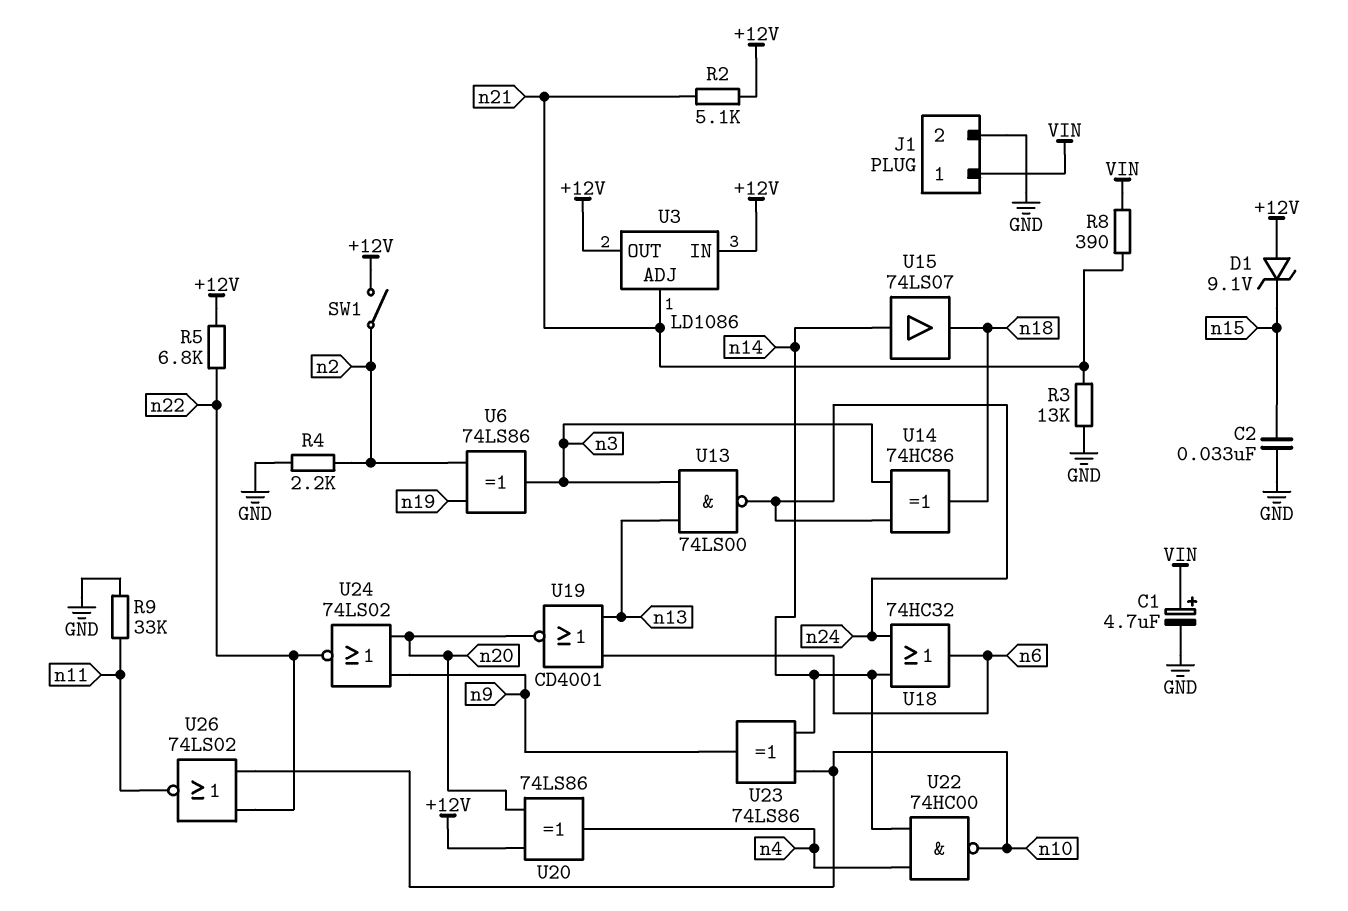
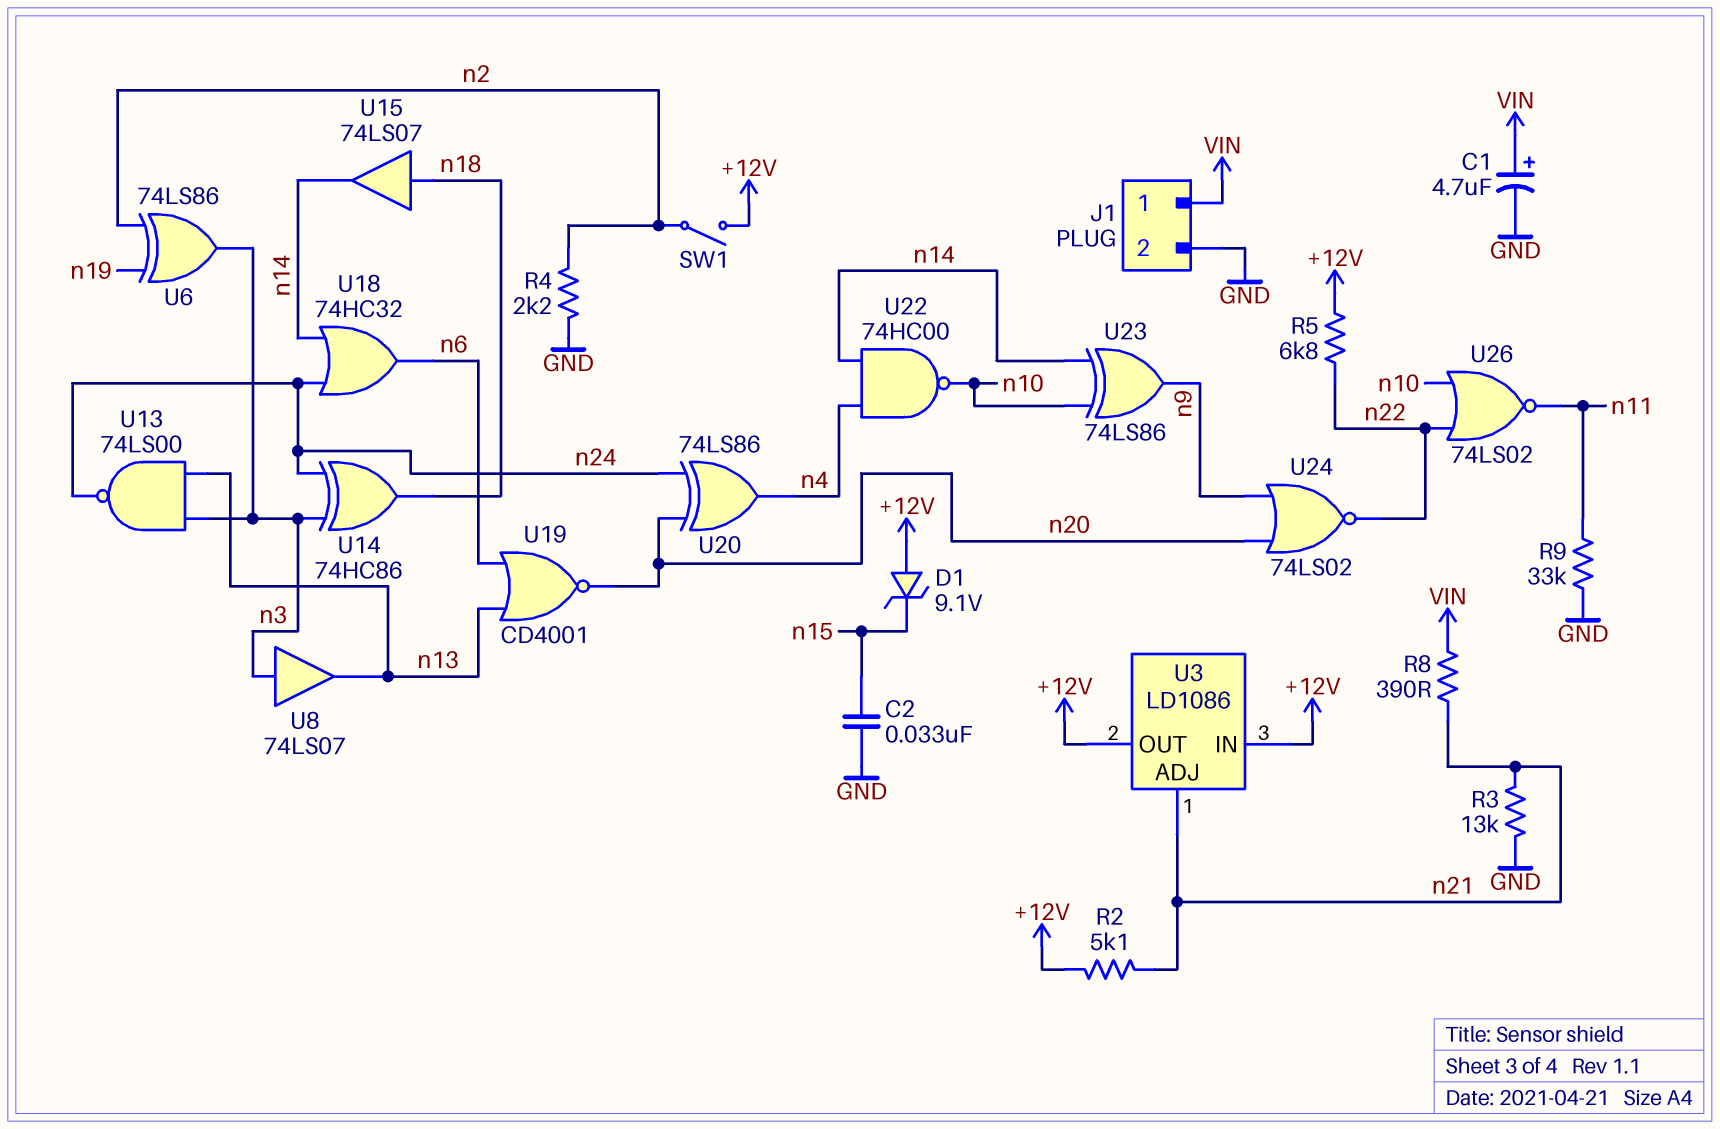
U8: none -> buffer 74LS07 (in n3, out n13)
U15: buffer 74LS07 (in n14, out n18) -> buffer 74LS07 (in n18, out n14)
U20: XOR 74LS86 (in +12V, in n20, out n4) -> XOR 74LS86 (in n20, in n24, out n4)

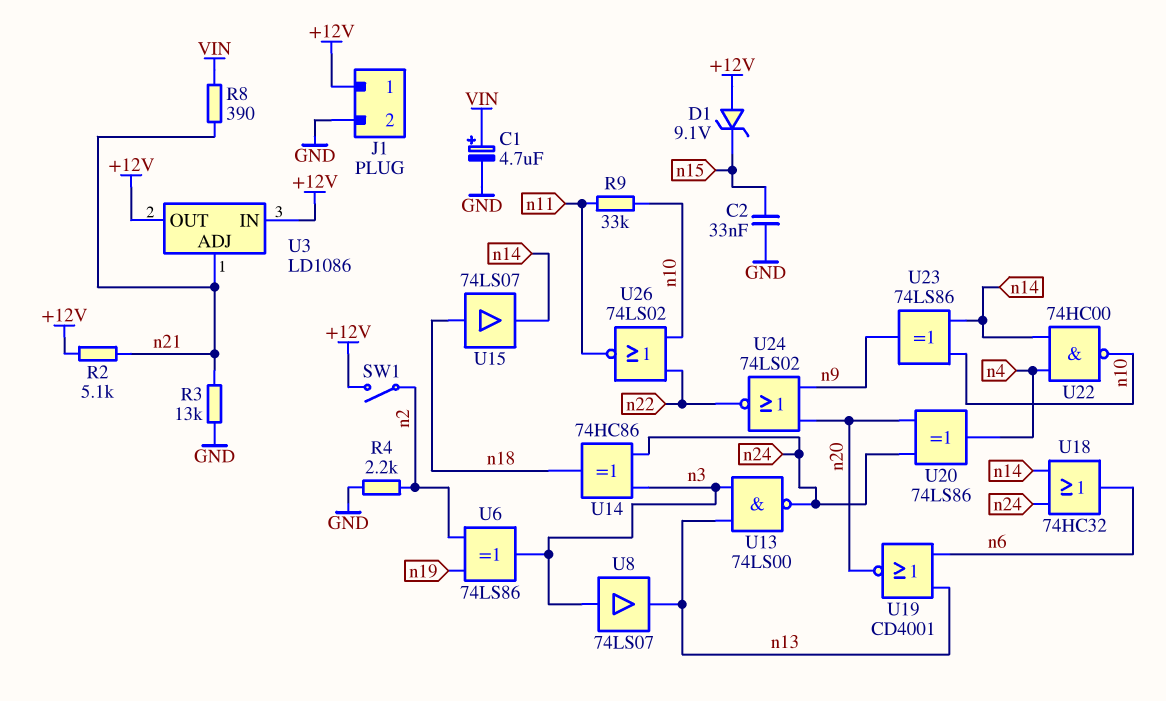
J1 pin 1: VIN -> +12V
R5: 6.8k (+12V, n22) -> none
R9: 33k (GND, n11) -> 33k (n10, n11)

